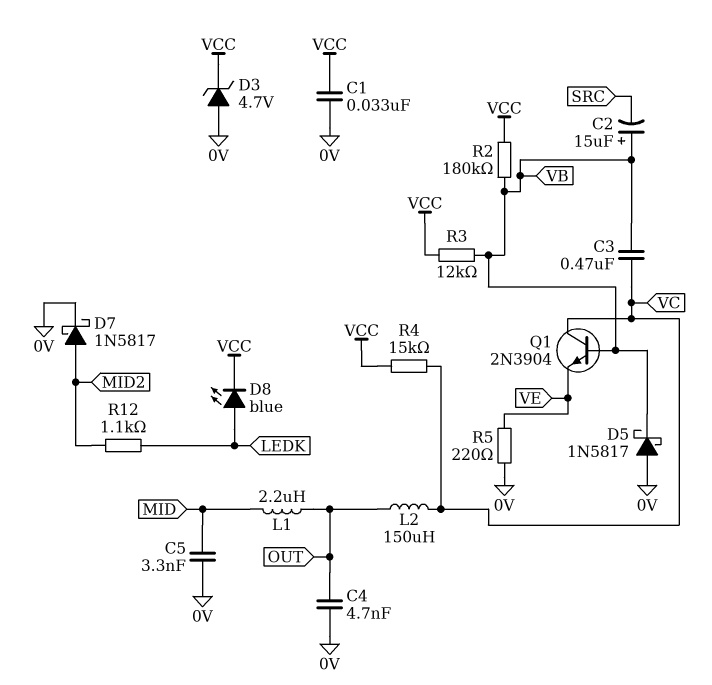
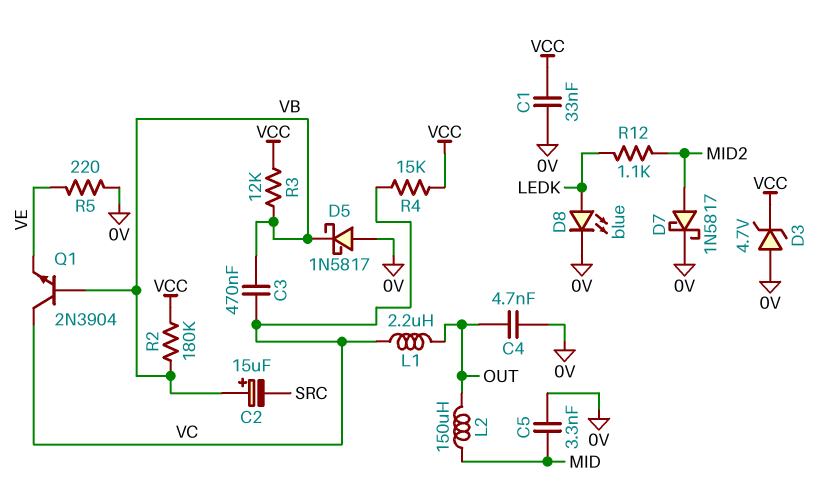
D8: LED blue (A LEDK, K VCC) -> LED blue (A LEDK, K 0V)
L1: 2.2uH (MID, OUT) -> 2.2uH (OUT, VC)
L2: 150uH (OUT, VC) -> 150uH (MID, OUT)

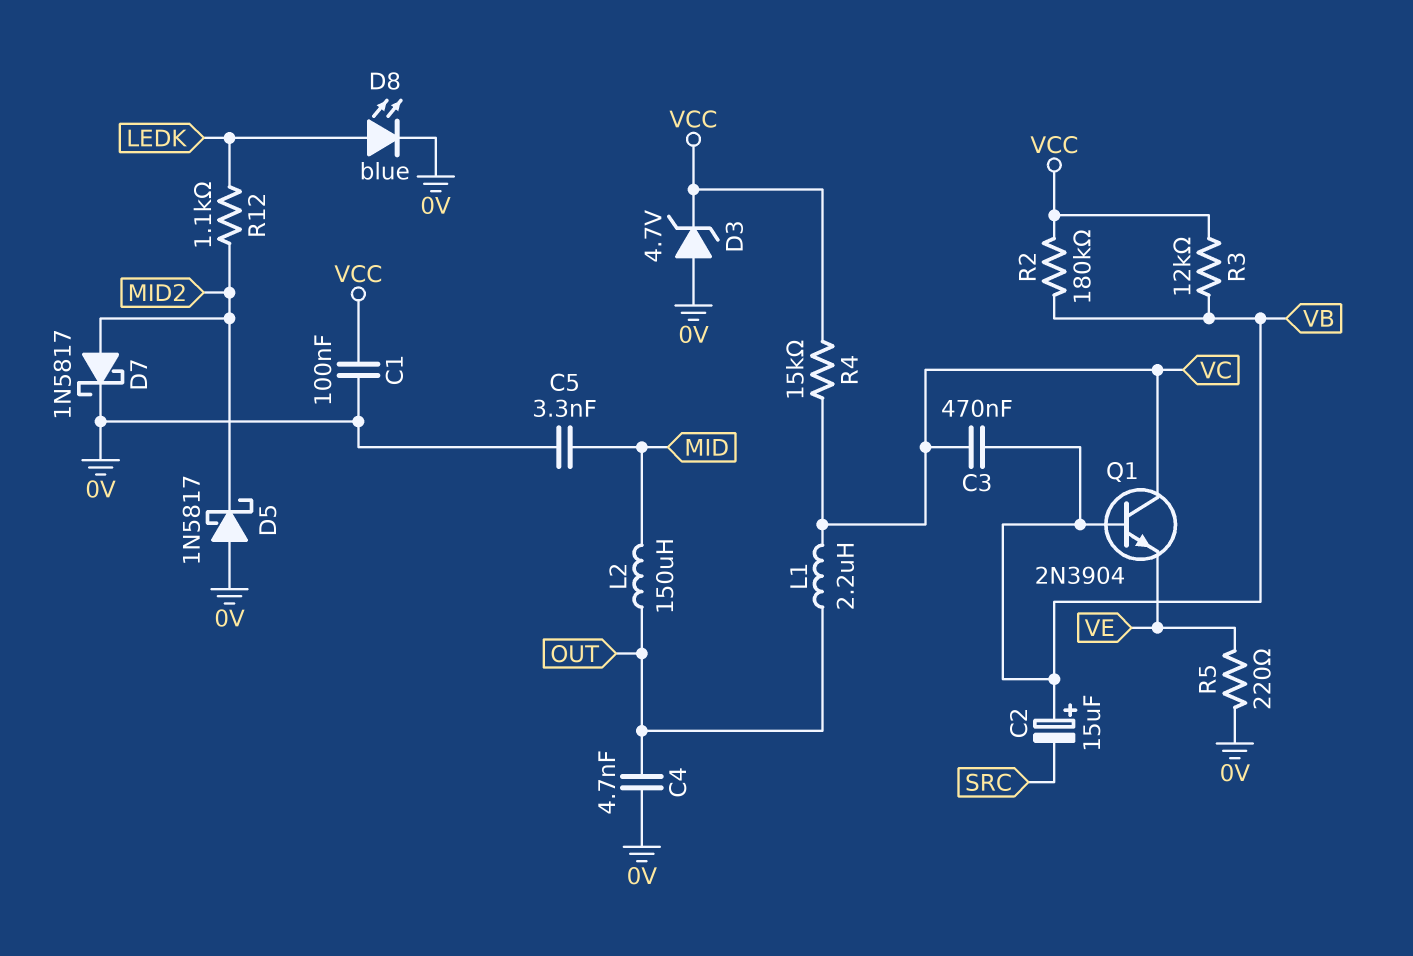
C1: 33nF (0V, VCC) -> 100nF (0V, VCC)
D5: schottky 1N5817 (A 0V, K VB) -> schottky 1N5817 (A 0V, K MID2)

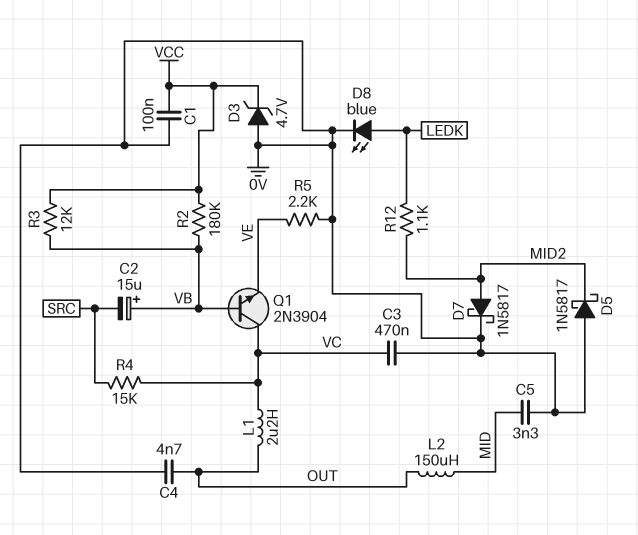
C3: 470nF (VB, VC) -> 470nF (0V, VC)
R4: 15k (VC, VCC) -> 15k (SRC, VC)
R5: 220 (0V, VE) -> 2.2k (0V, VE)

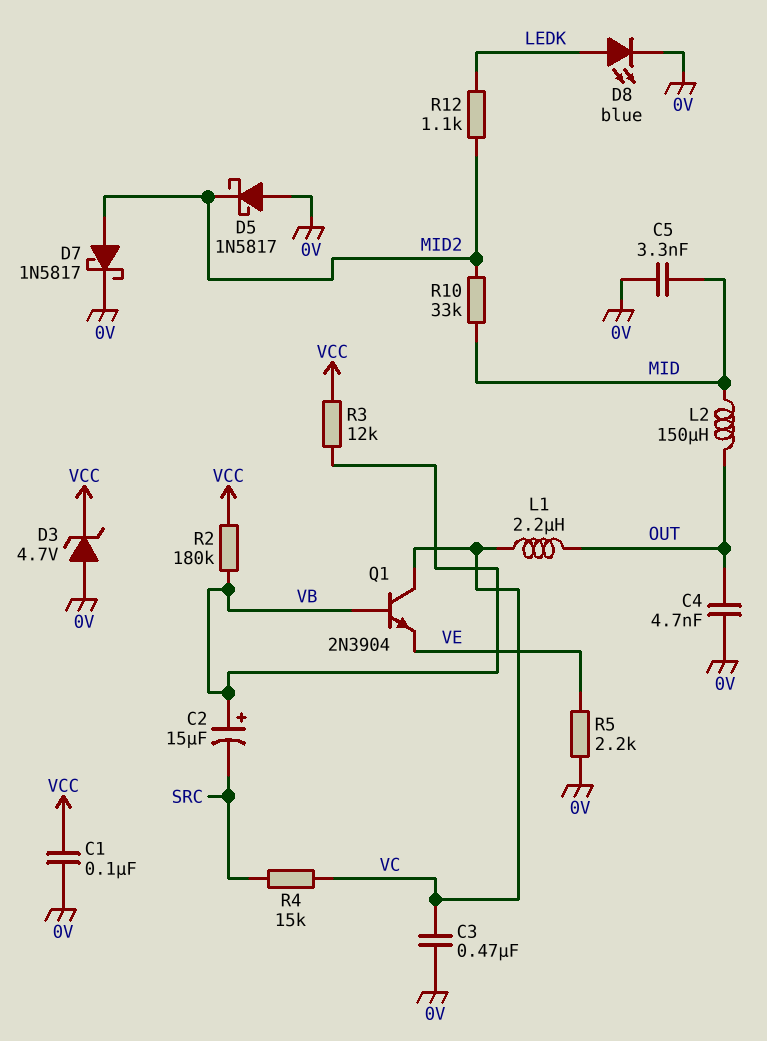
R10: none -> 33k (MID, MID2)

